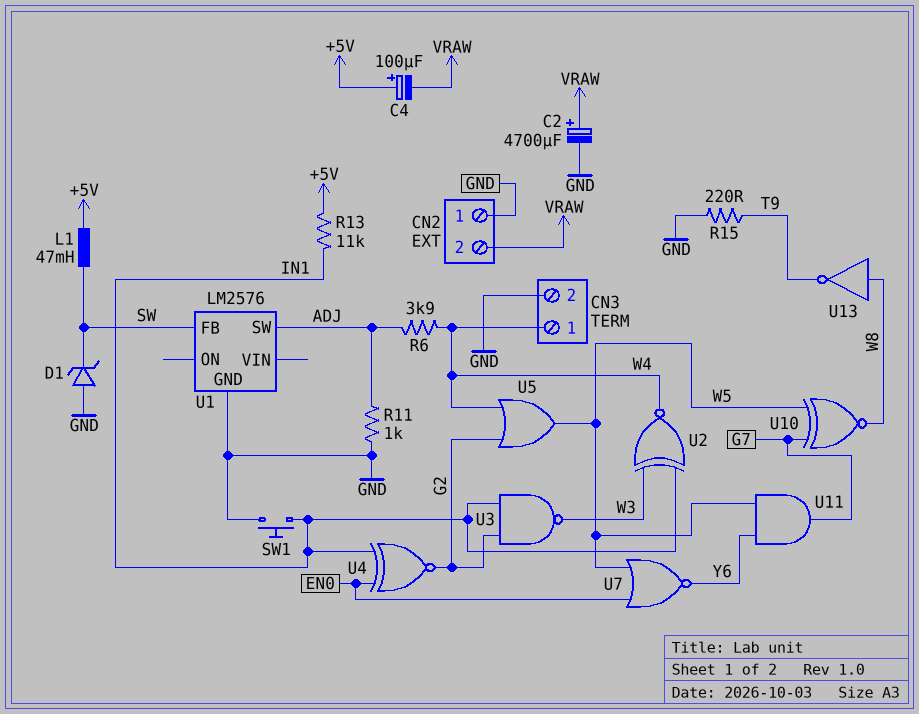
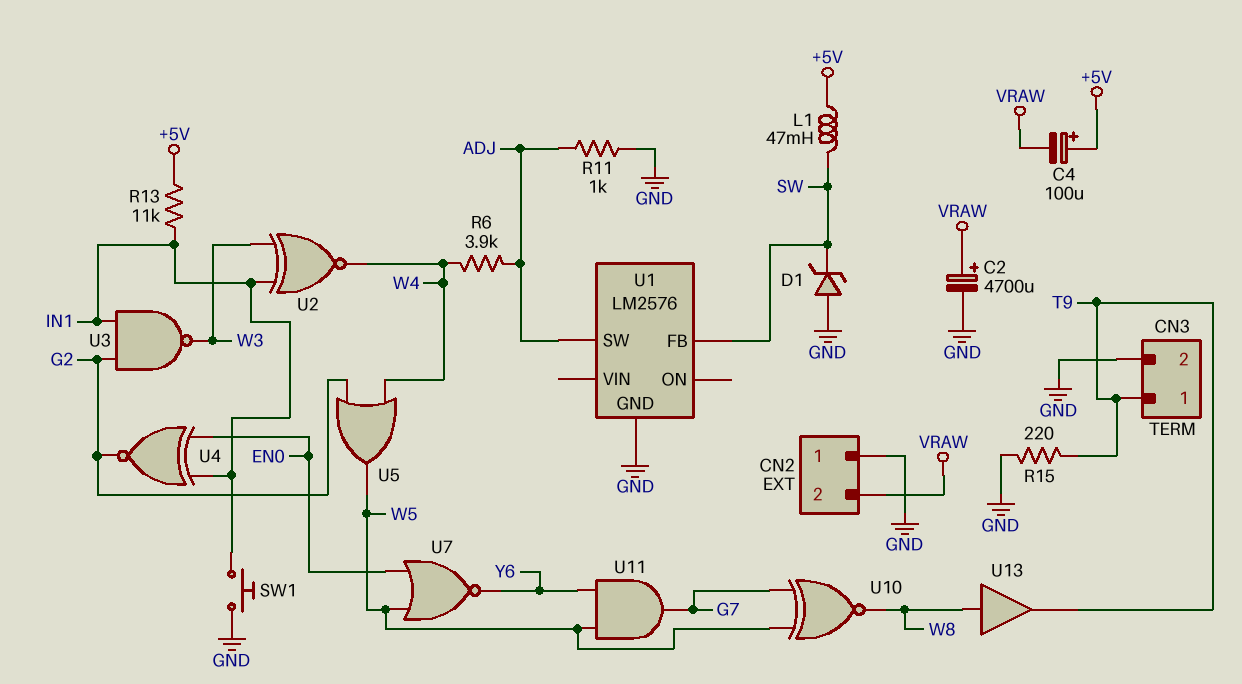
CN3 pin 1: W4 -> T9
U13: NOT (in W8, out T9) -> buffer (in W8, out T9)

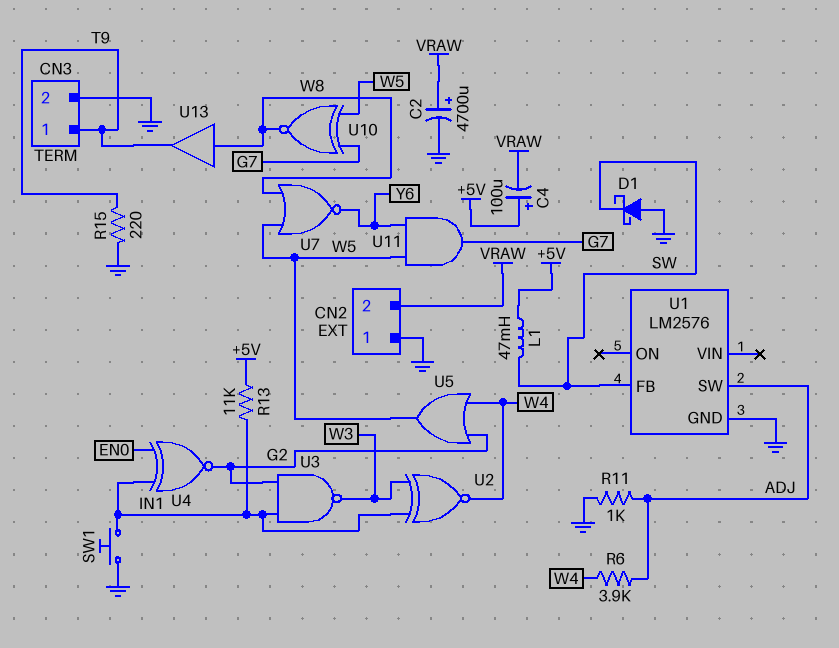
D1: zener (A GND, K SW) -> schottky (A GND, K SW)
U7: NOR (in EN0, in W5, out Y6) -> NOR (in W5, in W8, out Y6)

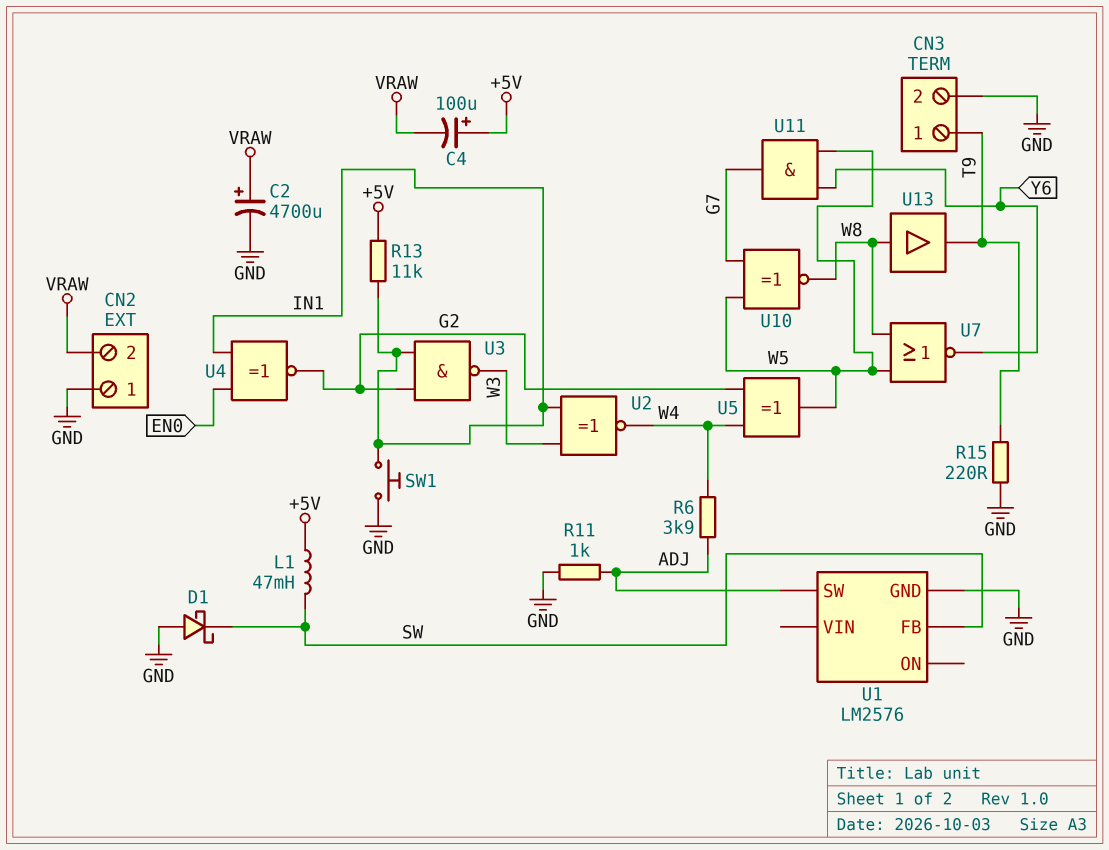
U5: OR (in G2, in W4, out W5) -> XOR (in G2, in W4, out W5)

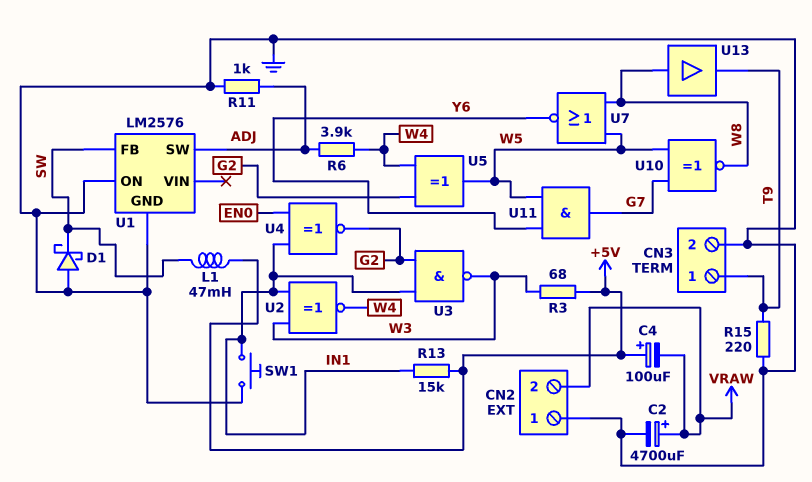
R3: none -> 68 (+5V, W3)
R13: 11k (+5V, IN1) -> 15k (+5V, IN1)
U1 pin ON: none -> GND

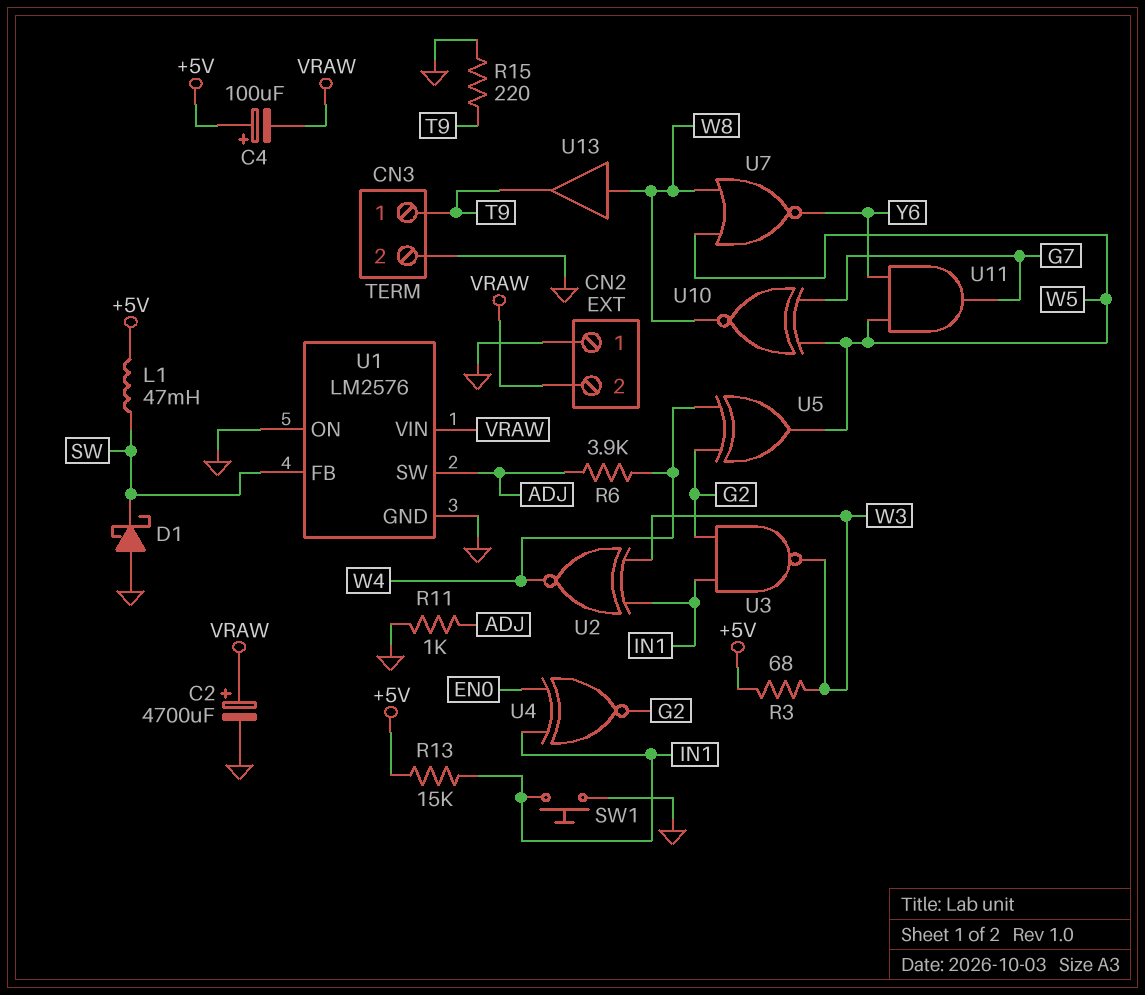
U1 pin VIN: none -> VRAW

